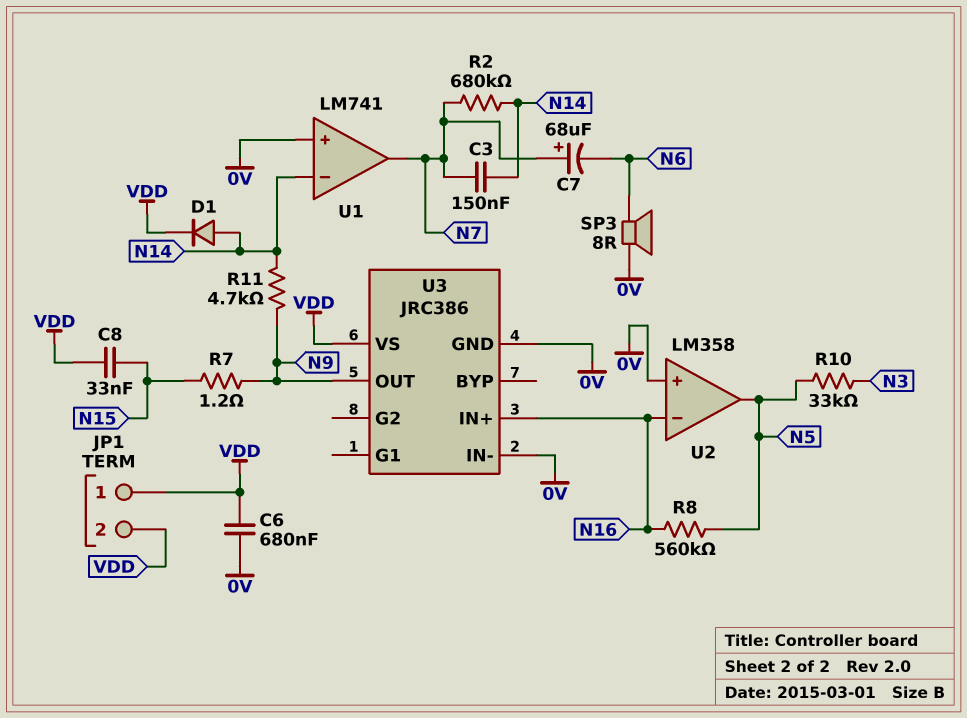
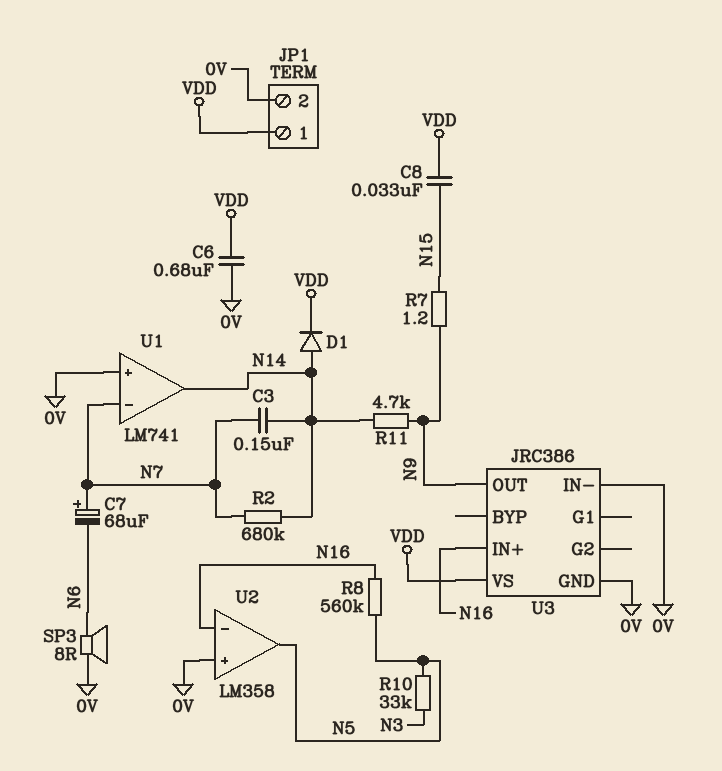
JP1 pin 2: VDD -> 0V
U1 pin in-: N14 -> N7
U1 pin out: N7 -> N14

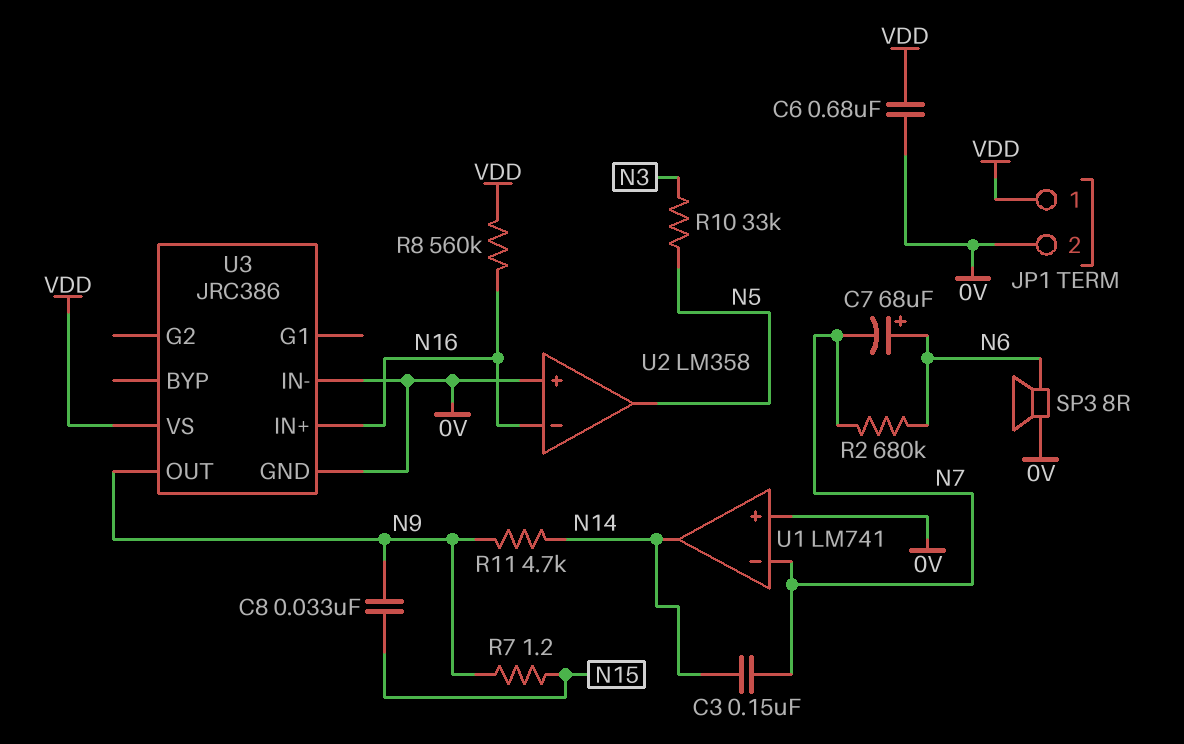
C7: 68uF (plus N7, minus N6) -> 68uF (plus N6, minus N7)
C8: 33nF (N15, VDD) -> 33nF (N9, N15)
D1: diode (A N14, K VDD) -> none
R2: 680k (N7, N14) -> 680k (N6, N7)
R8: 560k (N5, N16) -> 560k (N16, VDD)

